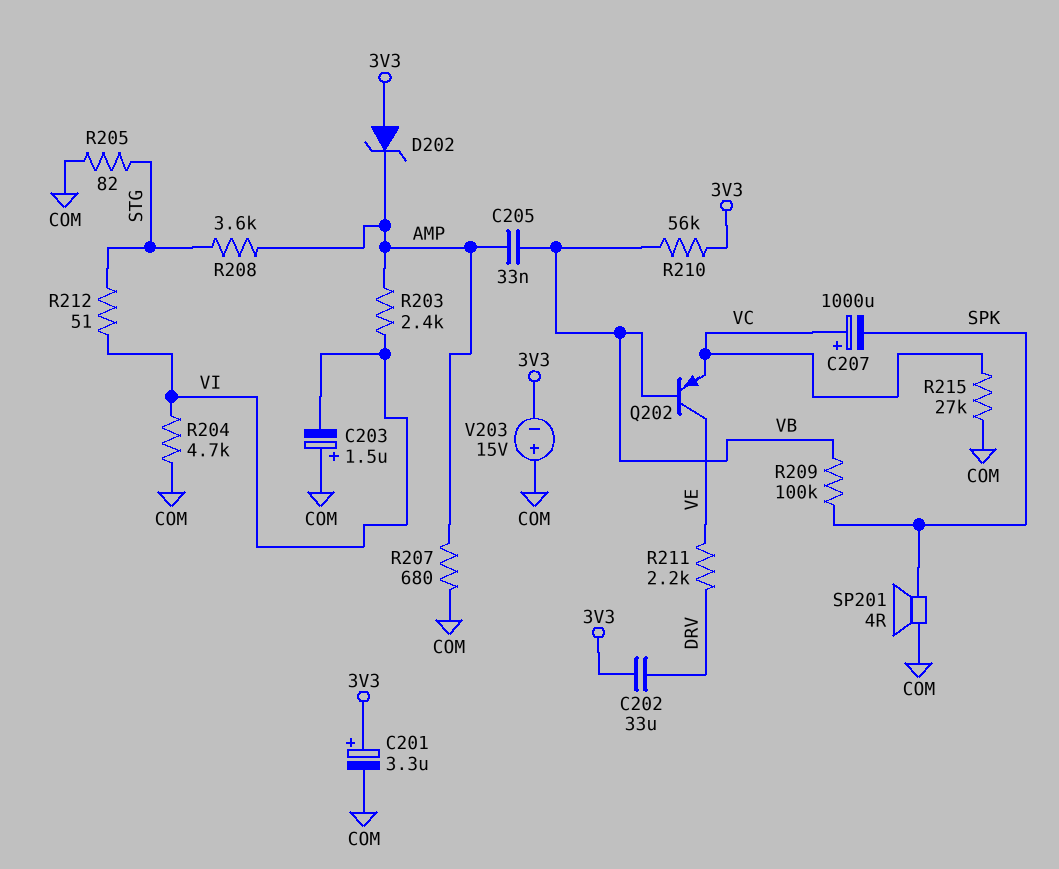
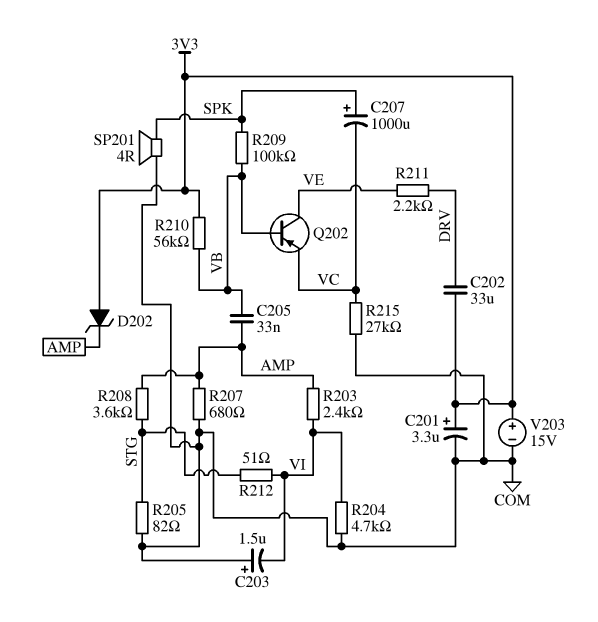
C207: 1000uF (plus VC, minus SPK) -> 1000uF (plus SPK, minus VC)
V203: 15V (plus COM, minus 3V3) -> 15V (plus 3V3, minus COM)

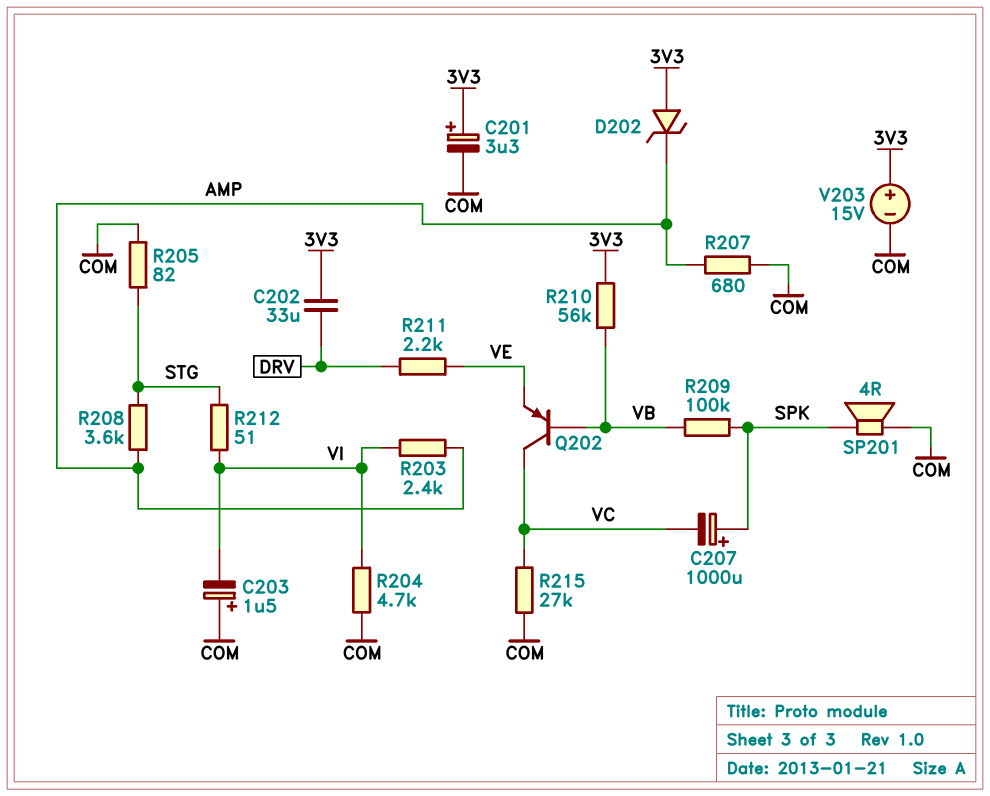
C205: 33nF (AMP, VB) -> none
Q202: PNP (B VB, C VE, E VC) -> PNP (B VB, C VC, E VE)

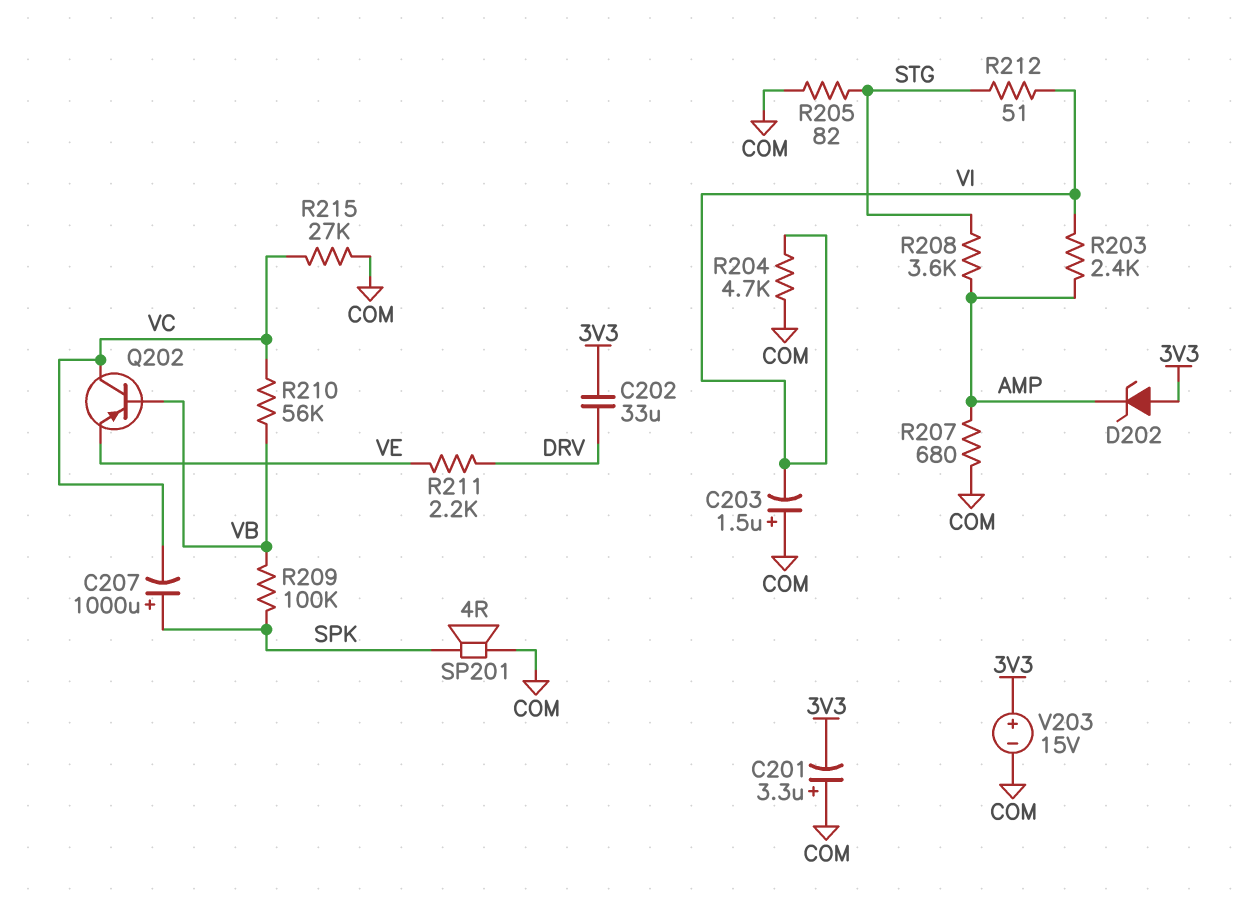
C201: 3.3uF (plus 3V3, minus COM) -> 3.3uF (plus COM, minus 3V3)
R210: 56k (3V3, VB) -> 56k (VB, VC)

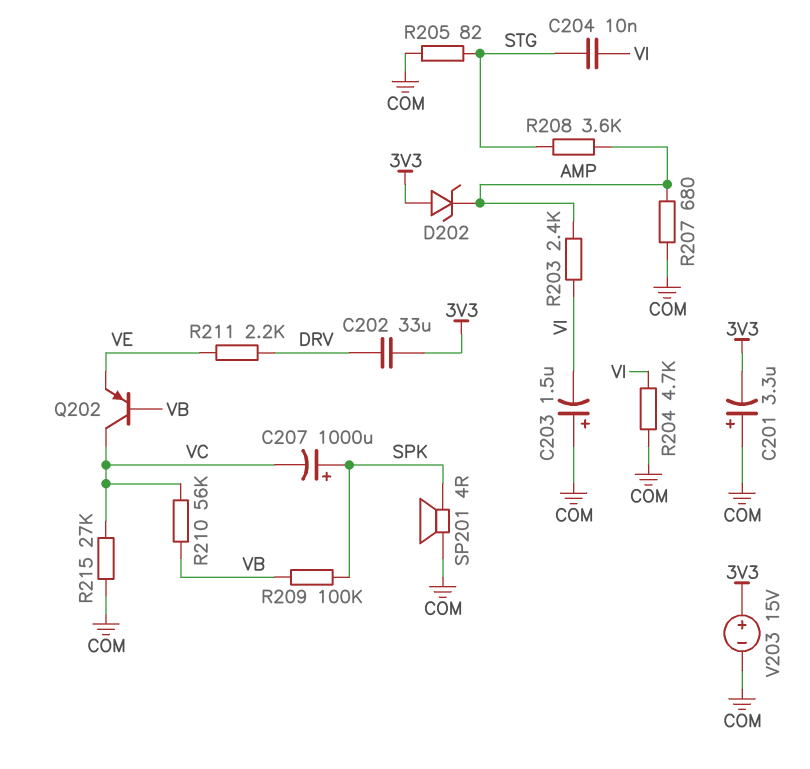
C204: none -> 10nF (STG, VI)
R212: 51 (STG, VI) -> none

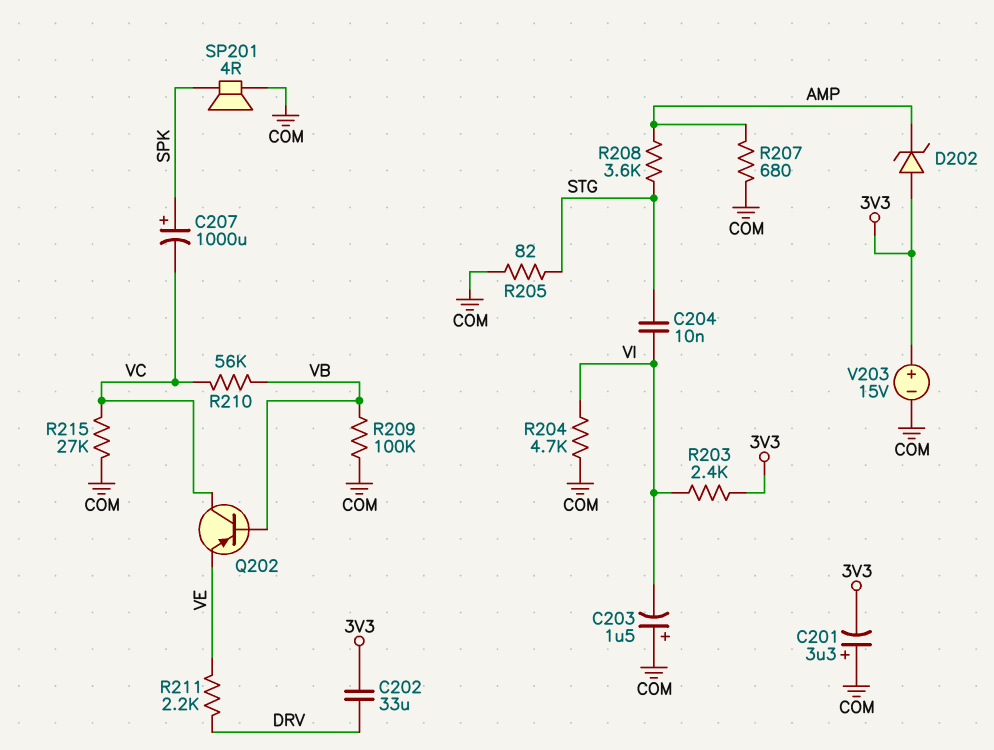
R203: 2.4k (AMP, VI) -> 2.4k (3V3, VI)
R209: 100k (SPK, VB) -> 100k (COM, VB)

